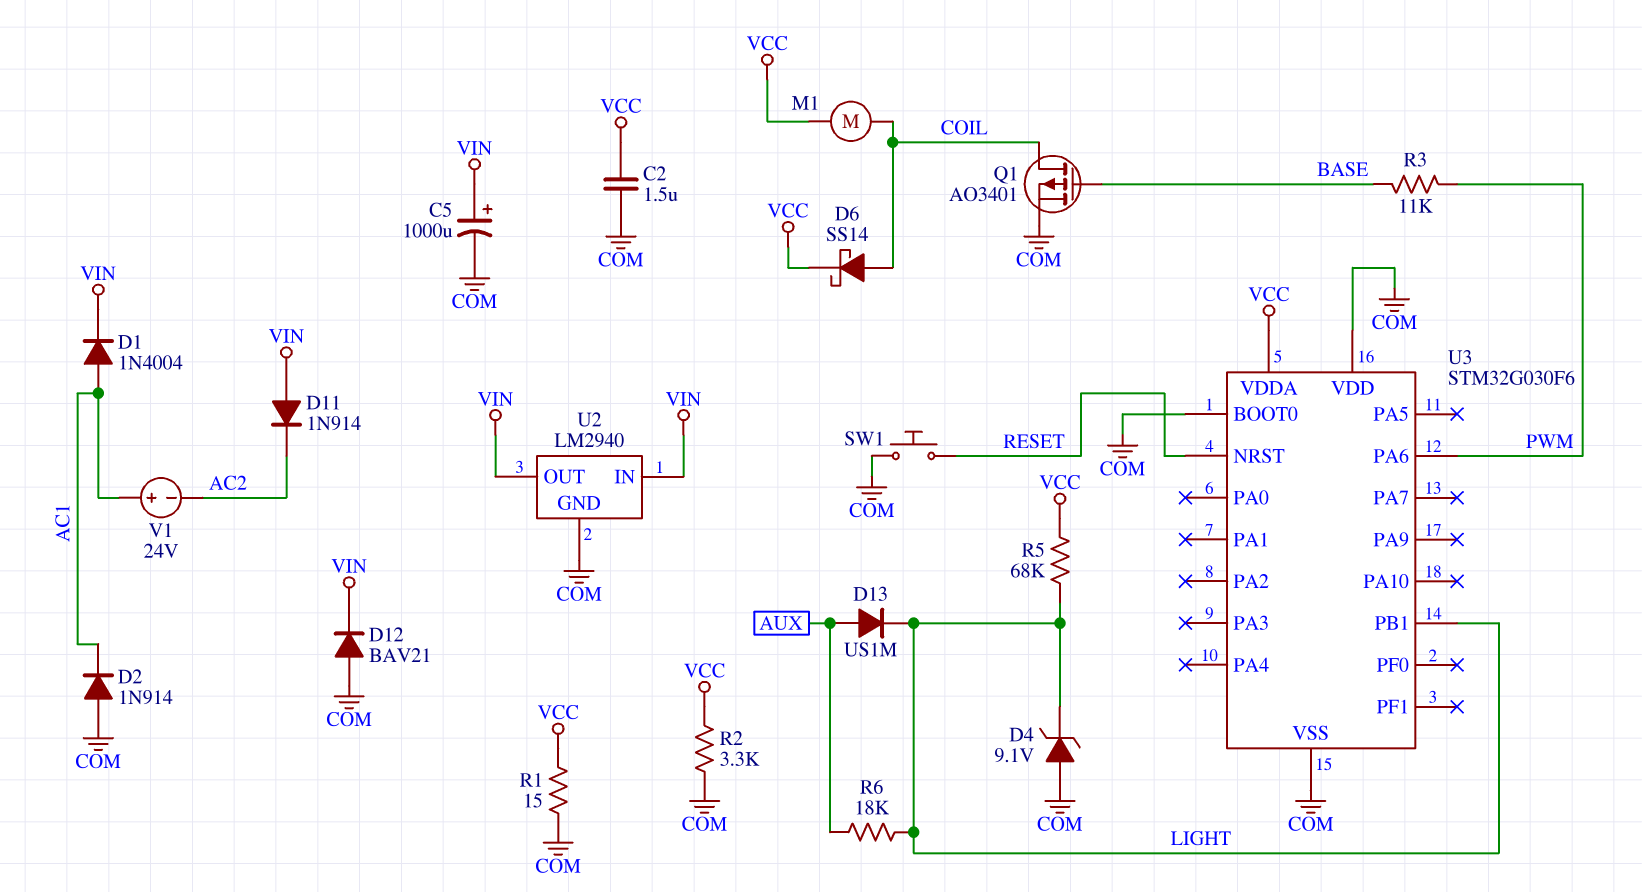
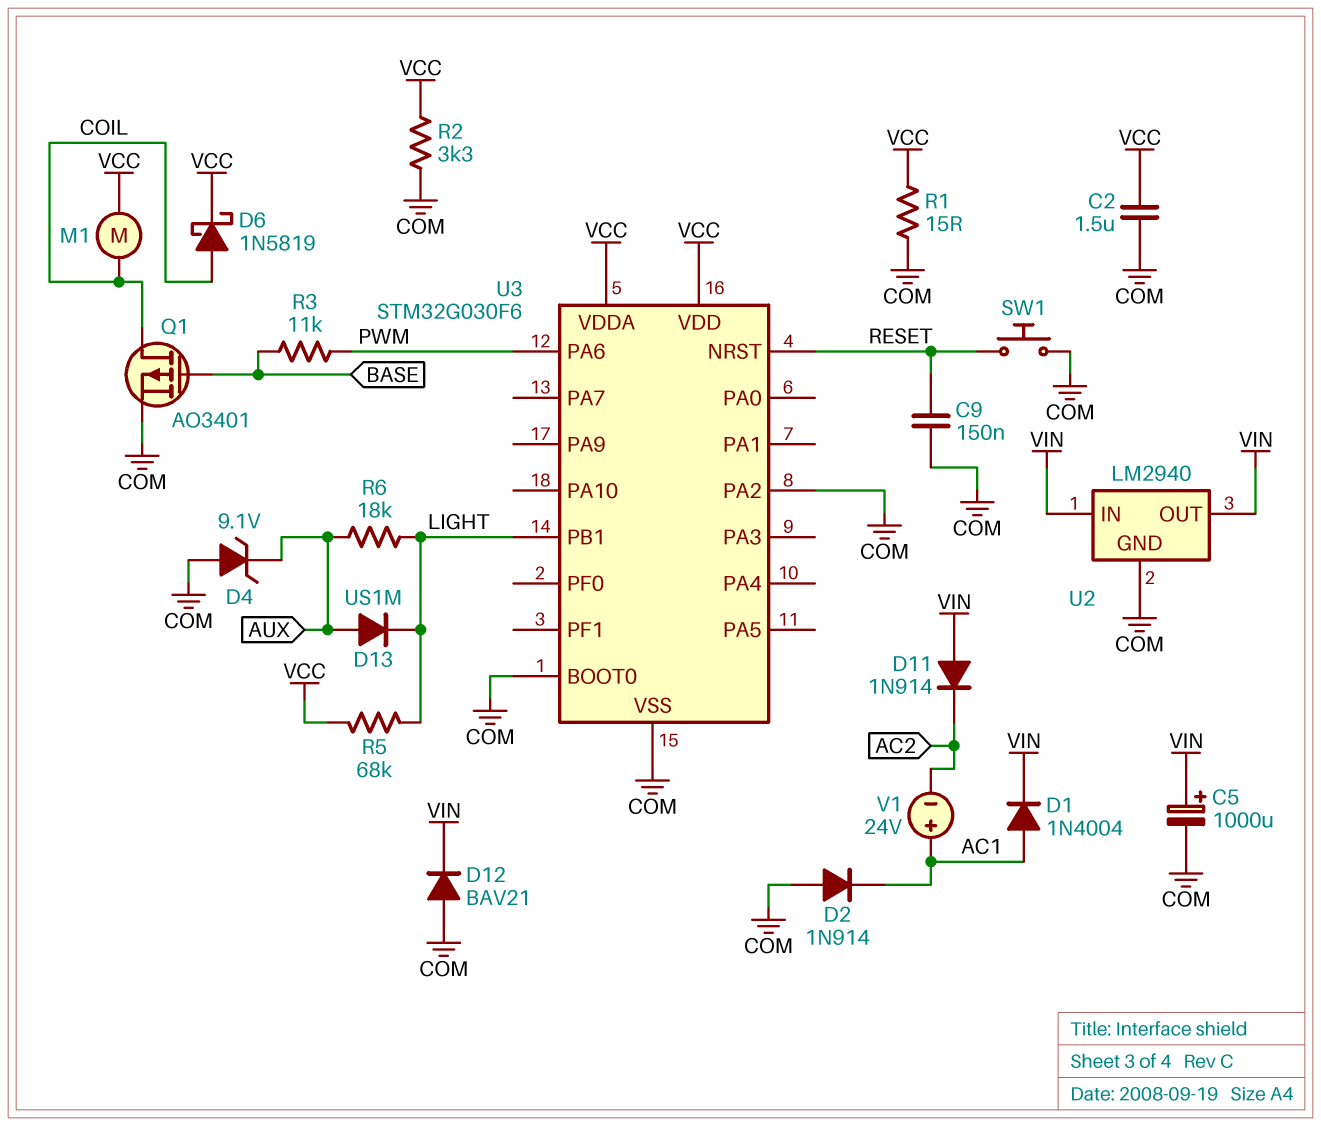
C9: none -> 150nF (COM, RESET)
D4: zener 9.1V (A COM, K LIGHT) -> zener 9.1V (A COM, K AUX)
D6: schottky SS14 (A COIL, K VCC) -> schottky 1N5819 (A COIL, K VCC)
U3 pin PA2: none -> COM
U3 pin VDD: COM -> VCC

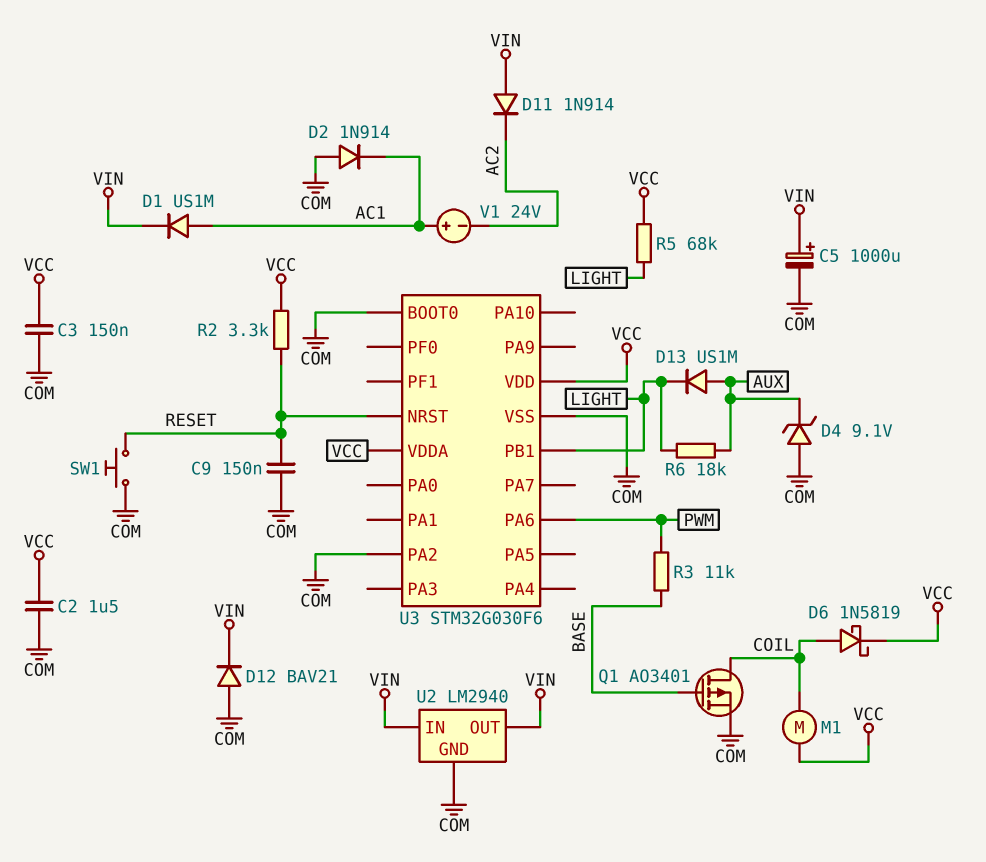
C3: none -> 150nF (COM, VCC)
D1: diode 1N4004 (A AC1, K VIN) -> diode US1M (A AC1, K VIN)
R1: 15 (COM, VCC) -> none
R2: 3.3k (COM, VCC) -> 3.3k (RESET, VCC)

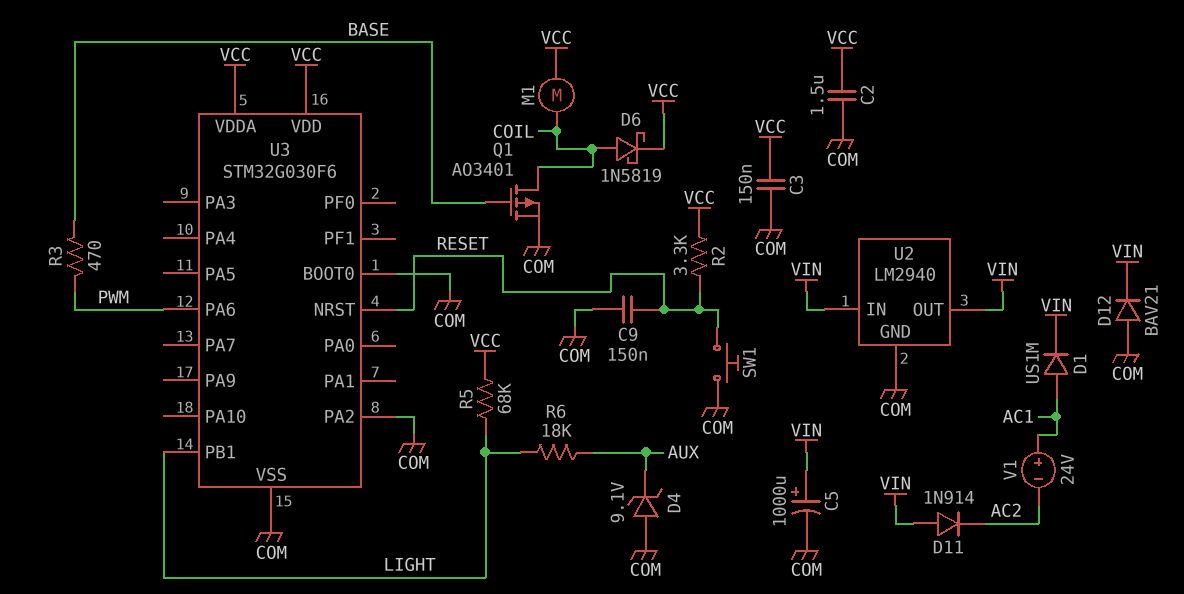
D2: diode 1N914 (A COM, K AC1) -> none
D13: diode US1M (A AUX, K LIGHT) -> none
R3: 11k (BASE, PWM) -> 470 (BASE, PWM)

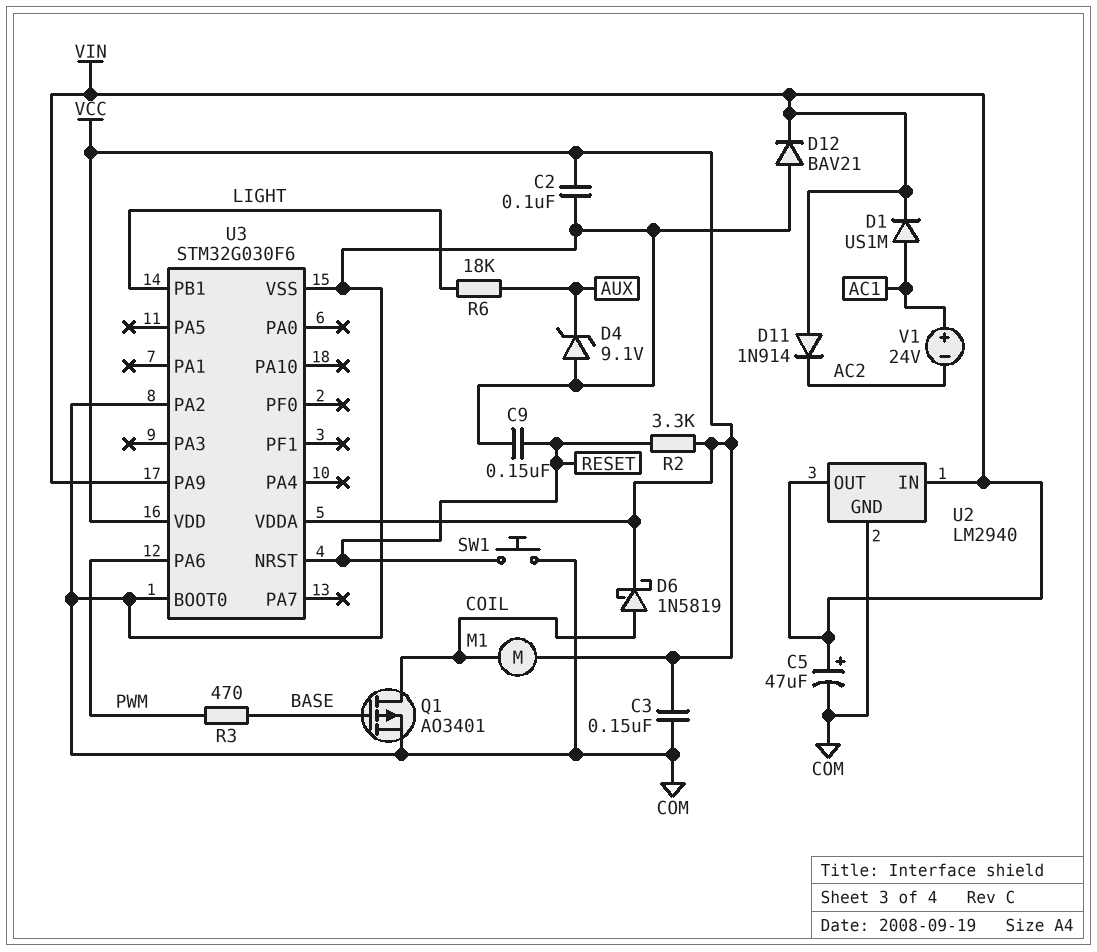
C2: 1.5uF (COM, VCC) -> 100nF (COM, VCC)
C5: 1000uF (plus VIN, minus COM) -> 47uF (plus VIN, minus COM)
R5: 68k (LIGHT, VCC) -> none
U3 pin PA9: none -> VIN

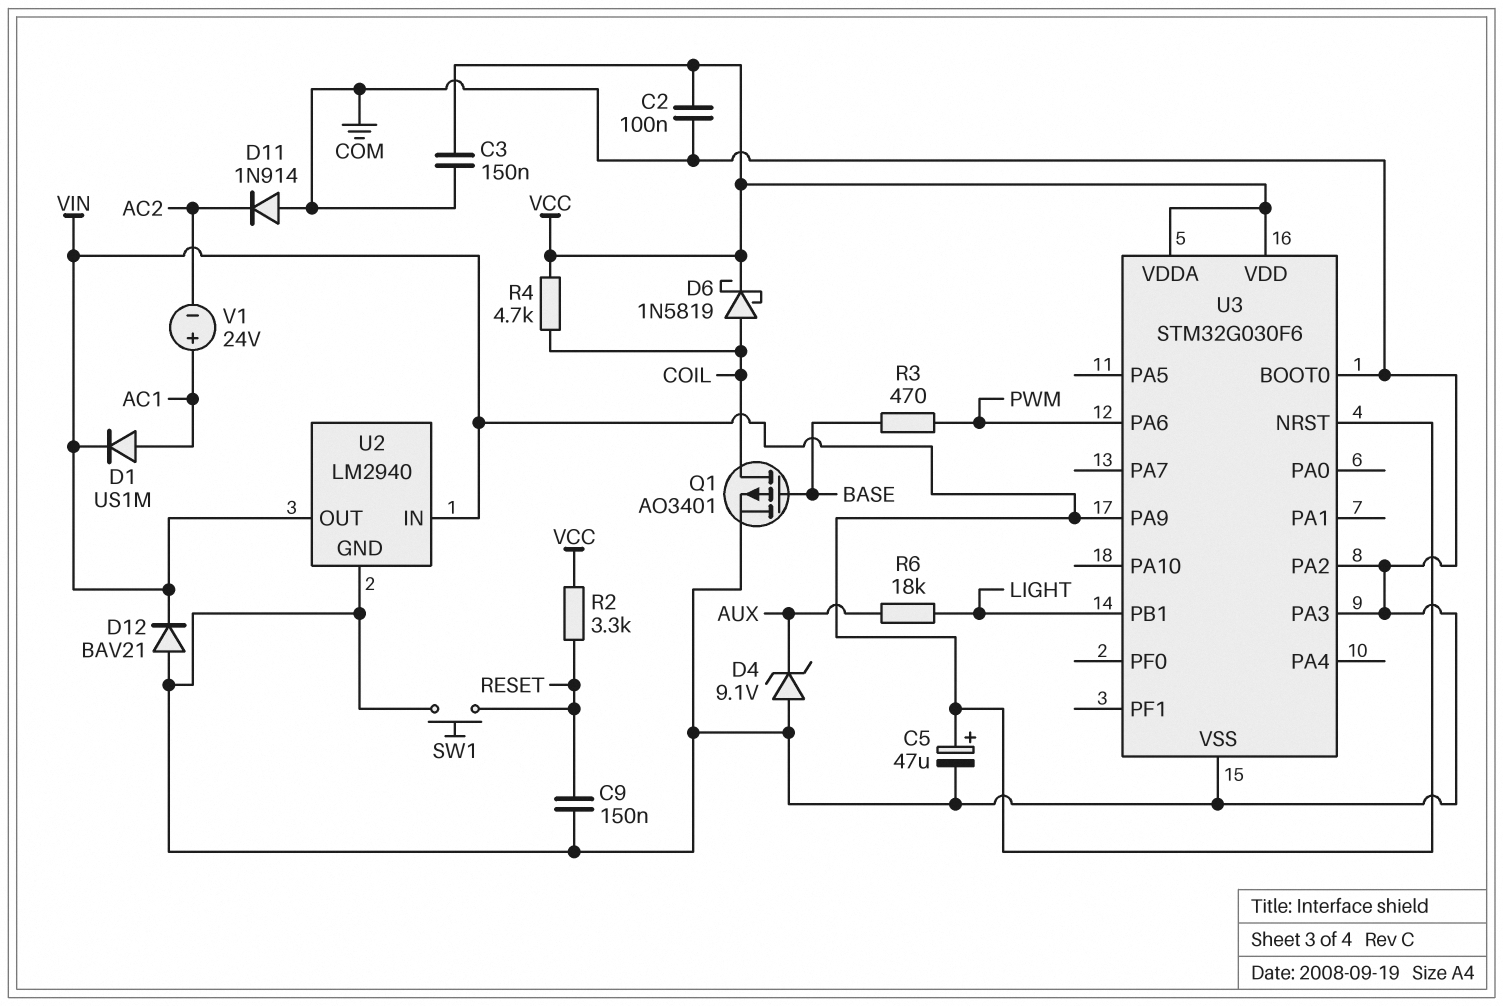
D11: diode 1N914 (A VIN, K AC2) -> diode 1N914 (A COM, K AC2)
M1: motor (COIL, VCC) -> none
R4: none -> 4.7k (COIL, VCC)
U3 pin NRST: RESET -> VIN
U3 pin PA3: none -> COM

